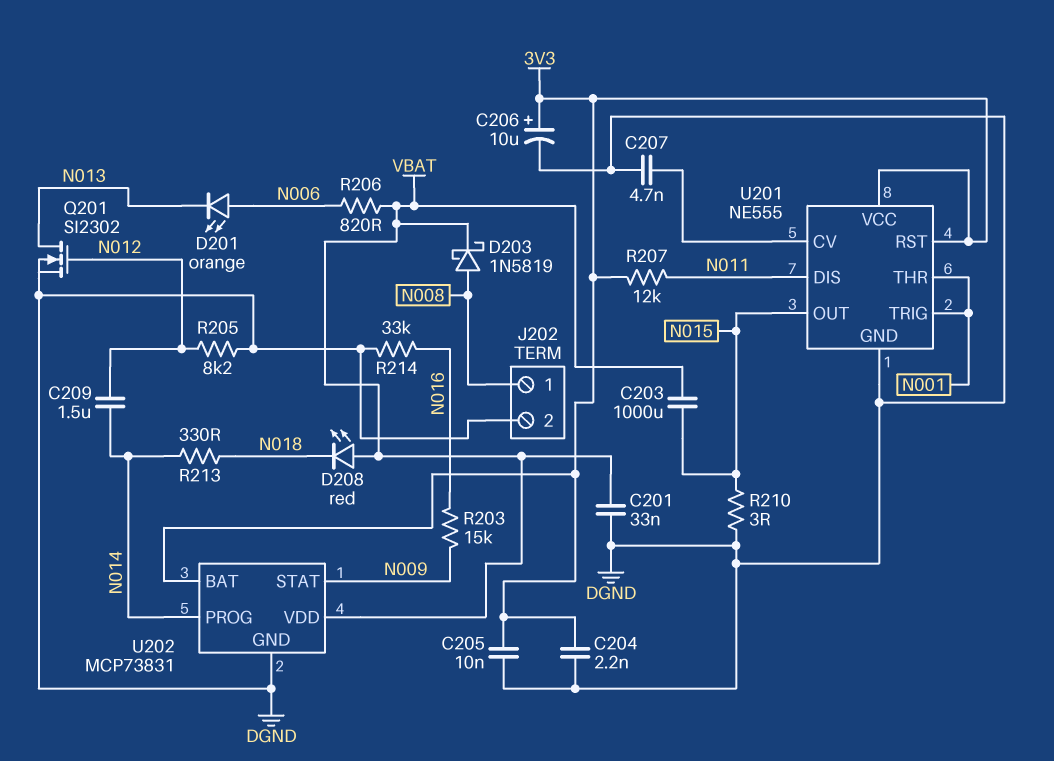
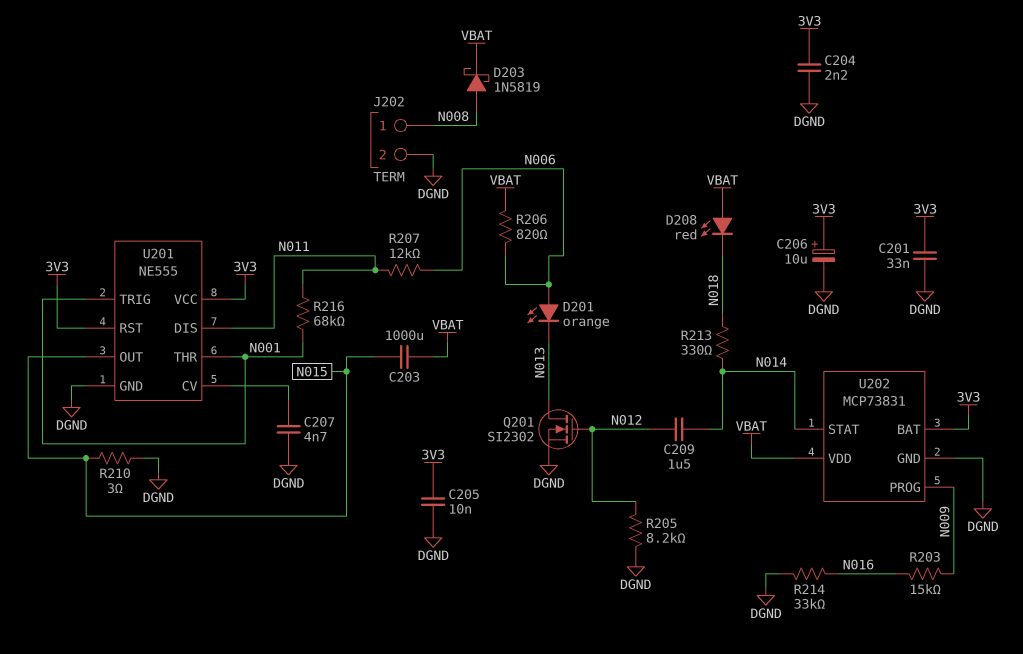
C201: 33nF (DGND, VBAT) -> 33nF (3V3, DGND)
R207: 12k (3V3, N011) -> 12k (N006, N011)
R216: none -> 68k (N001, N011)
U202 pin PROG: N014 -> N009
U202 pin STAT: N009 -> N014

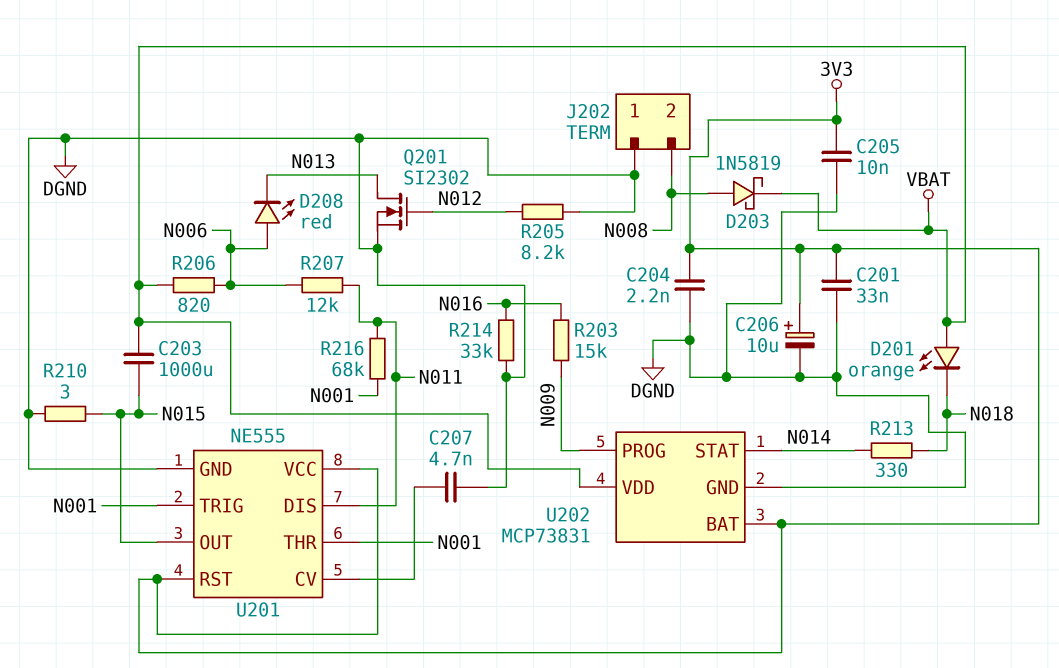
C209: 1.5uF (N012, N014) -> none
D201: LED orange (A N006, K N013) -> LED orange (A VBAT, K N018)
D208: LED red (A VBAT, K N018) -> LED red (A N006, K N013)
J202 pin 1: N008 -> DGND
J202 pin 2: DGND -> N008

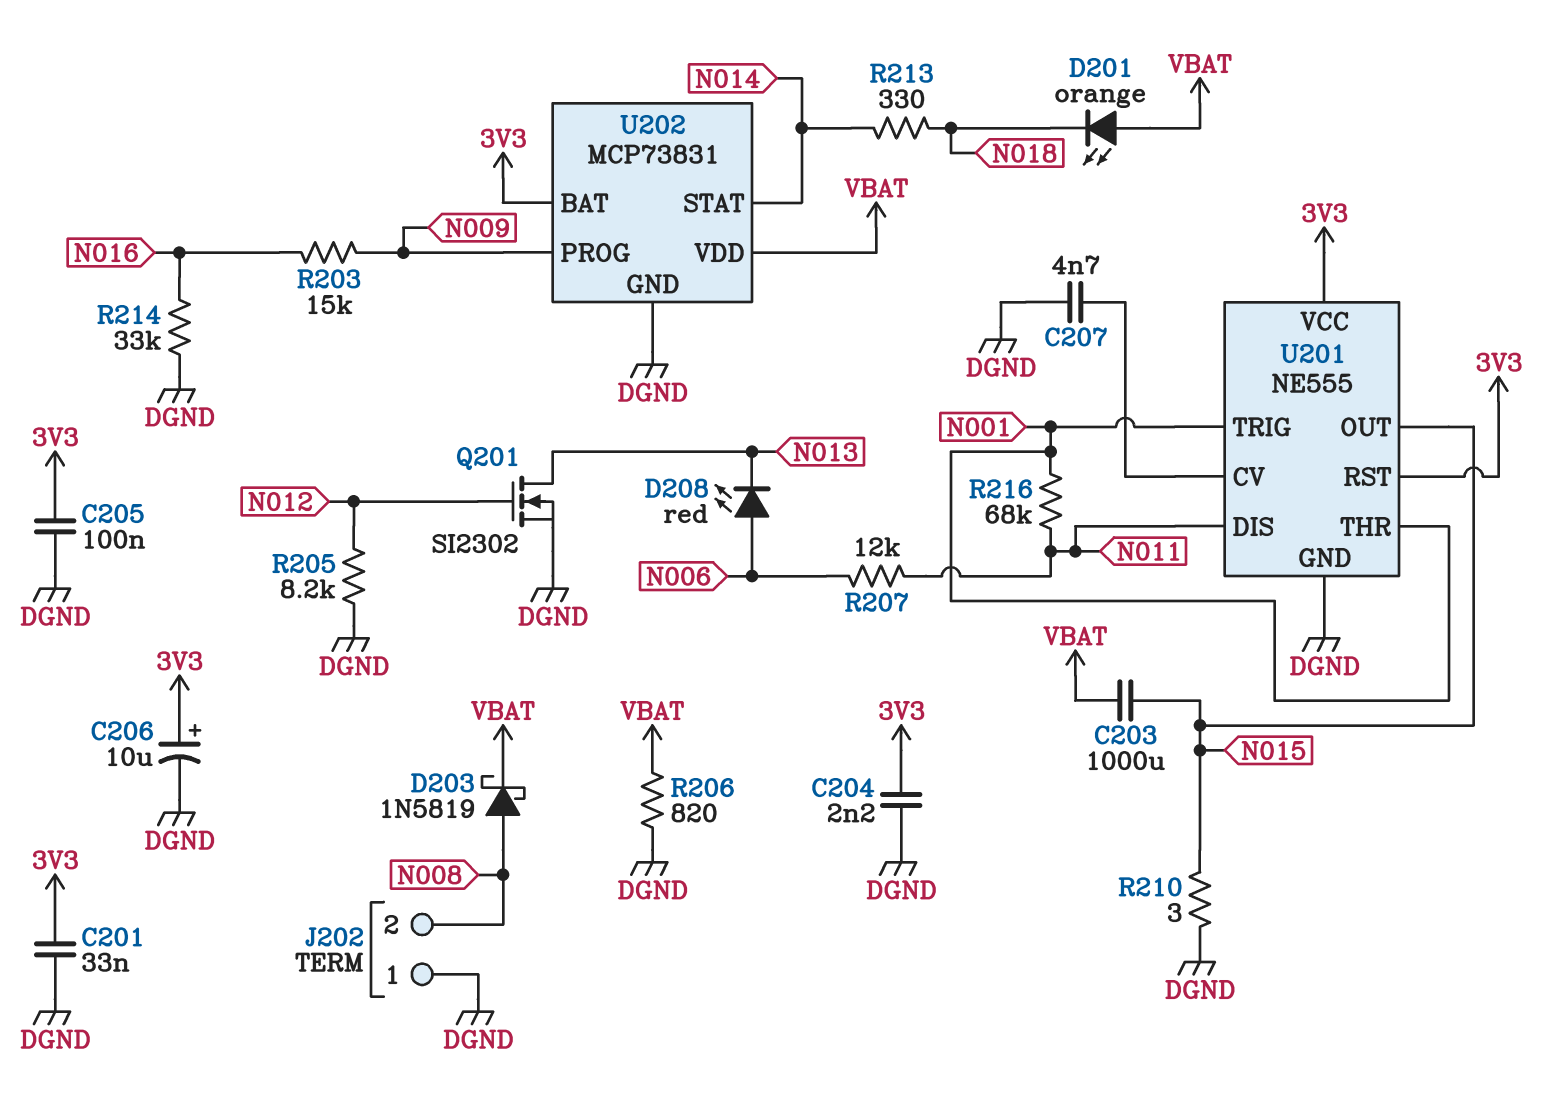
C205: 10nF (3V3, DGND) -> 100nF (3V3, DGND)
R206: 820 (N006, VBAT) -> 820 (DGND, VBAT)

